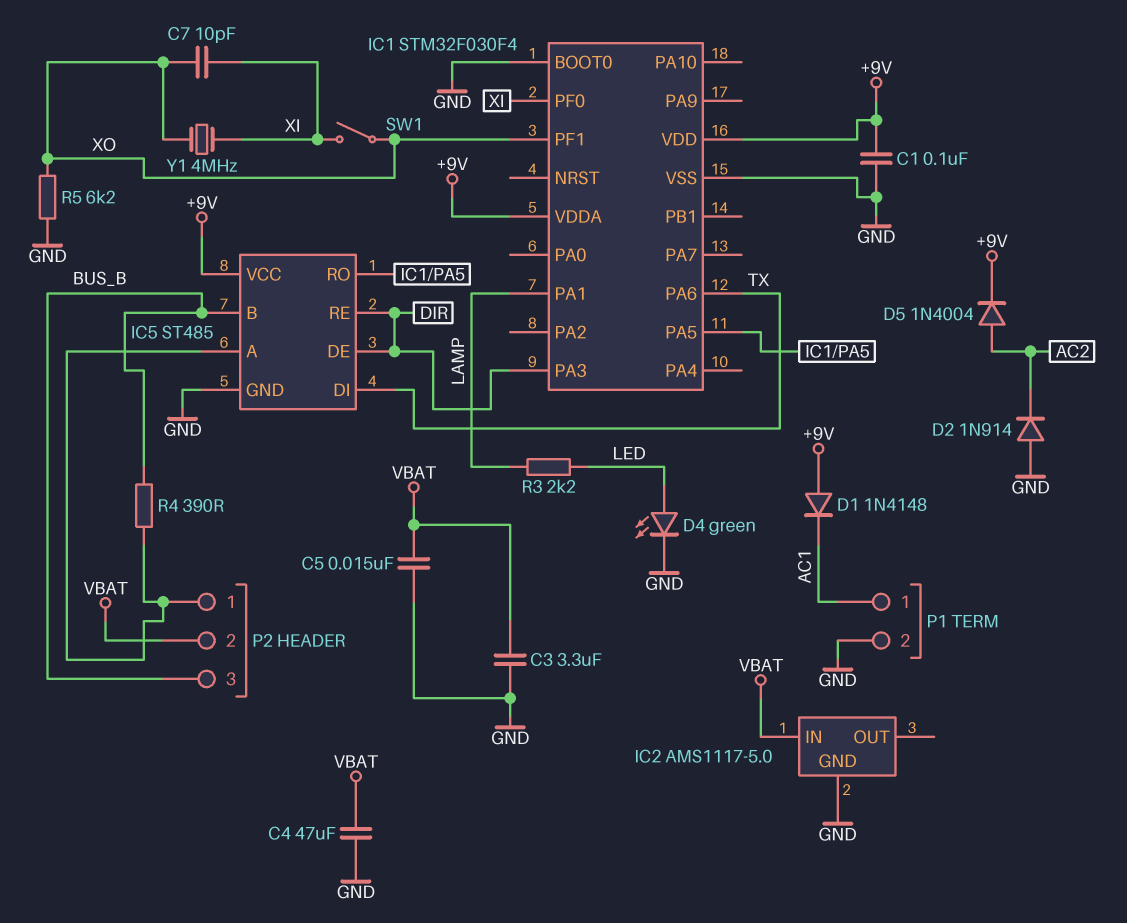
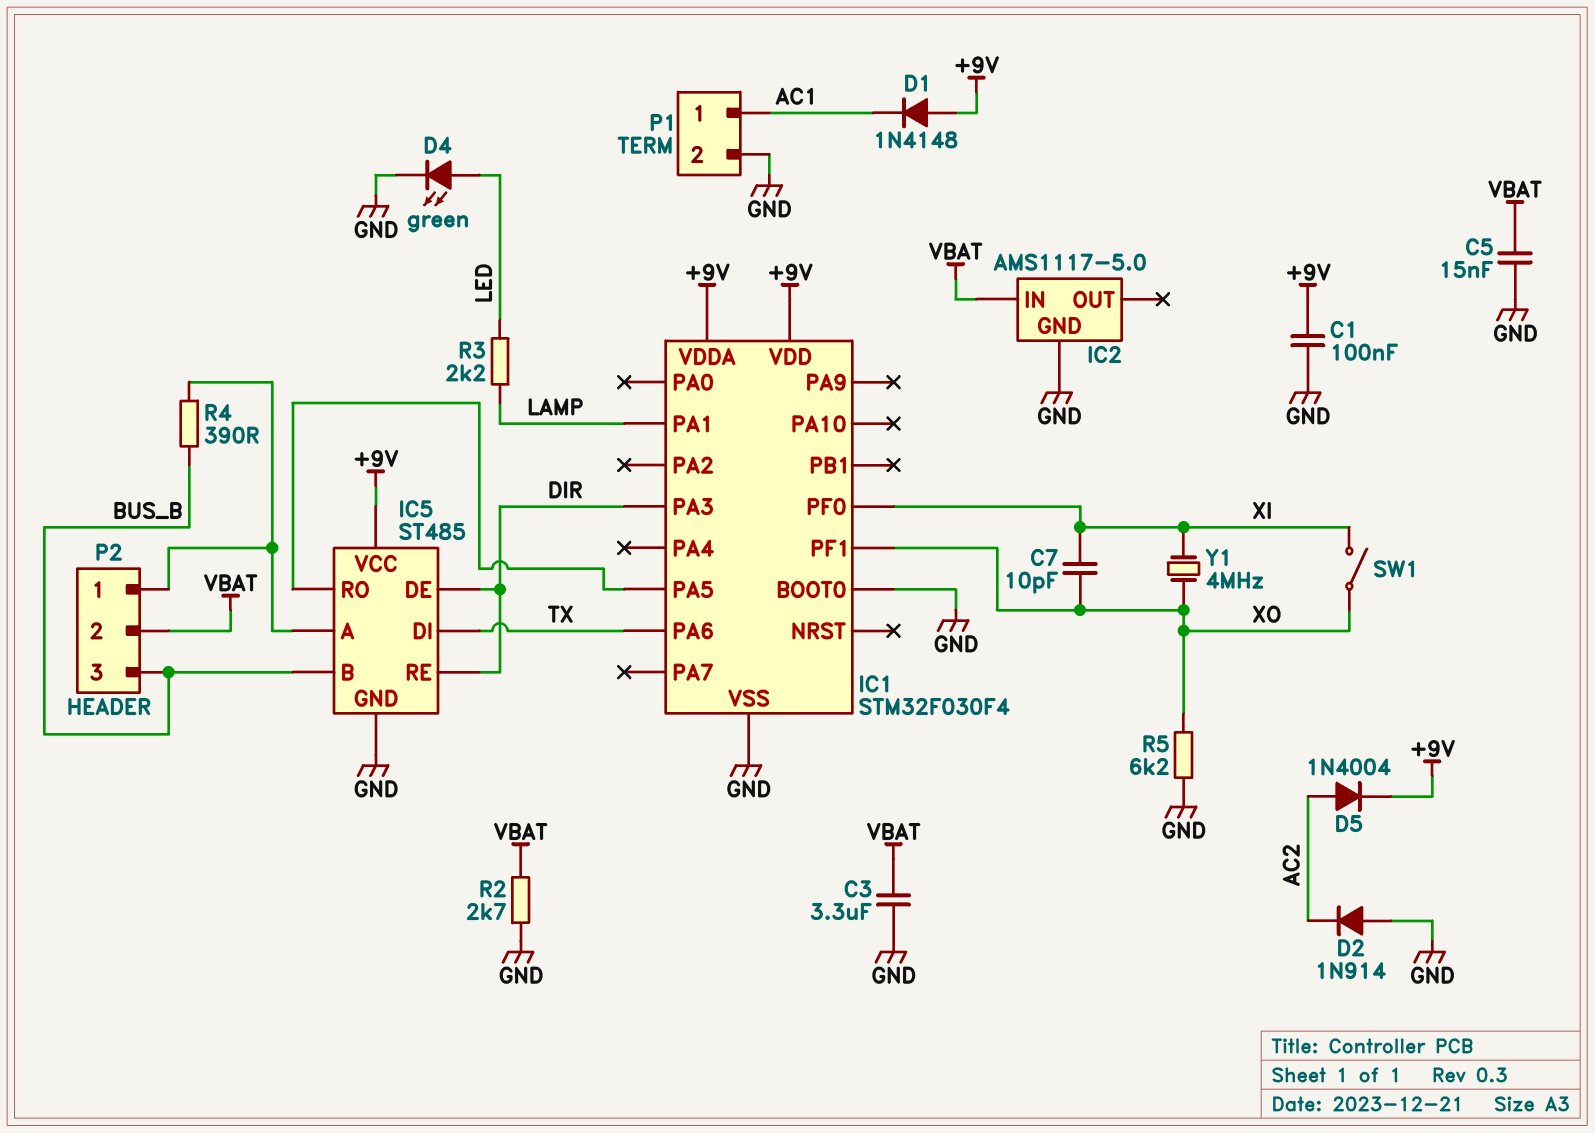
C4: 47uF (GND, VBAT) -> none
R2: none -> 2.7k (GND, VBAT)

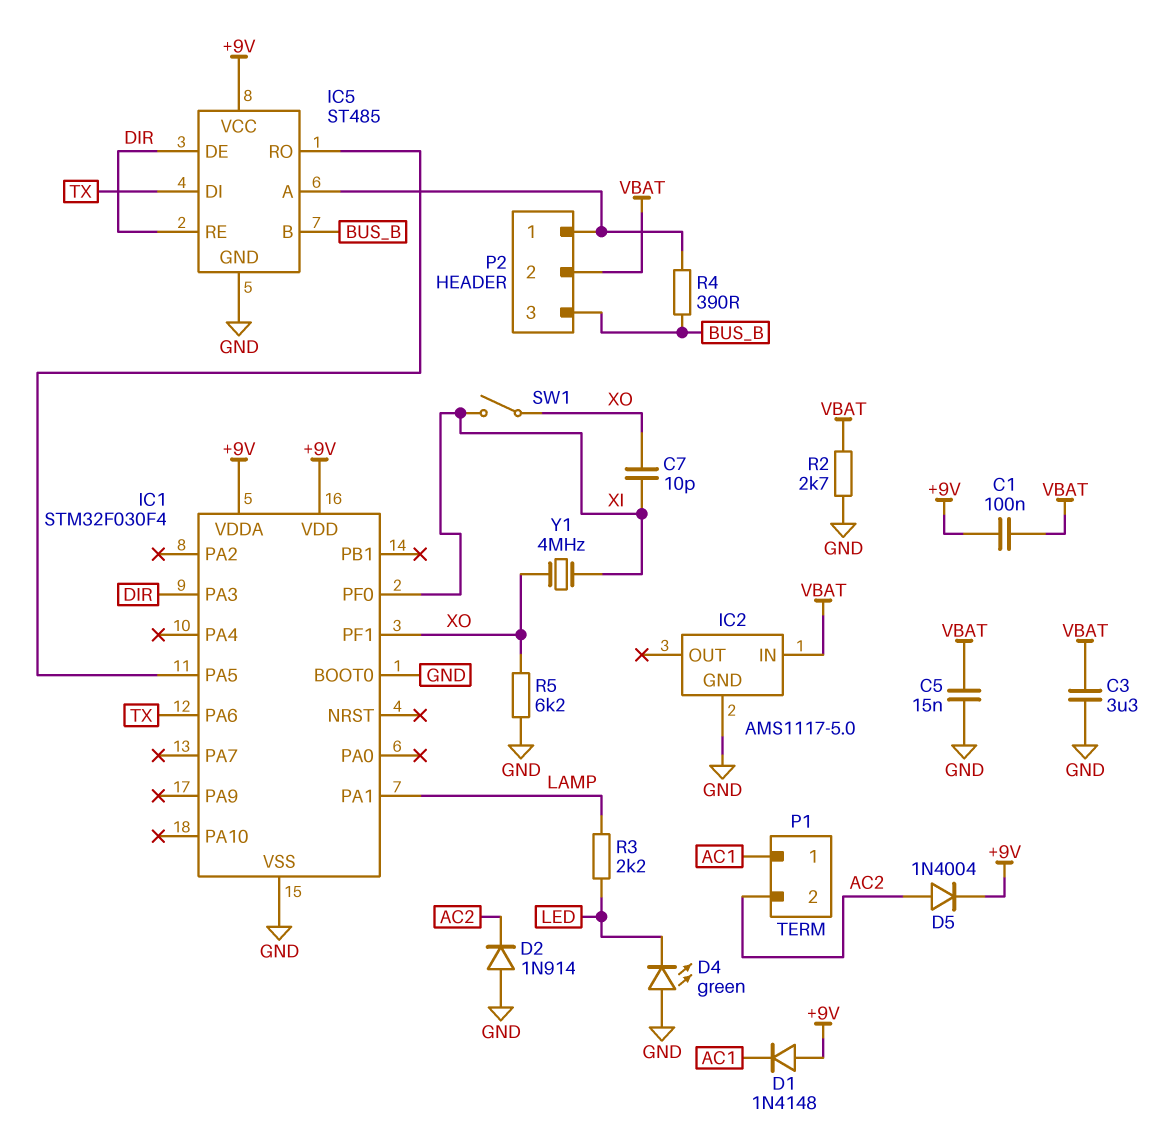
C1: 100nF (+9V, GND) -> 100nF (+9V, VBAT)
D4: LED green (A LED, K GND) -> LED green (A GND, K LED)
P1 pin 2: GND -> AC2

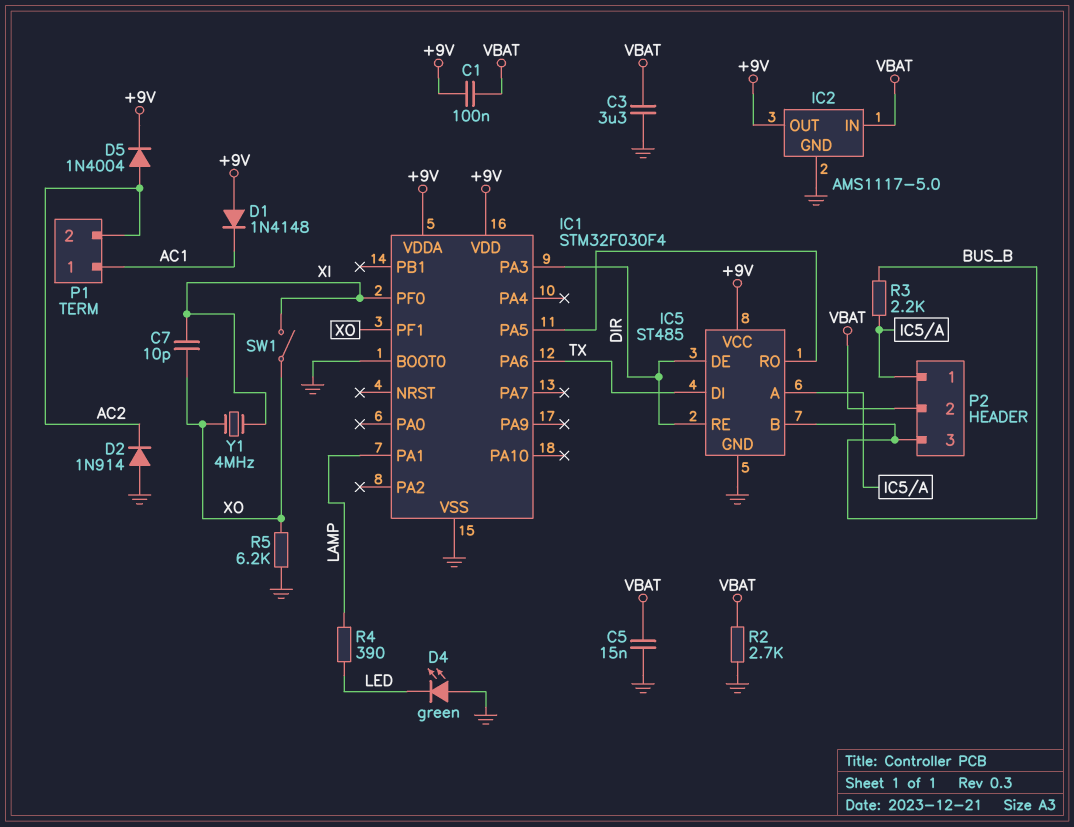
IC2 pin OUT: none -> +9V
R3: 2.2k (LAMP, LED) -> 2.2k (BUS_B, IC5/A)
R4: 390 (BUS_B, IC5/A) -> 390 (LAMP, LED)

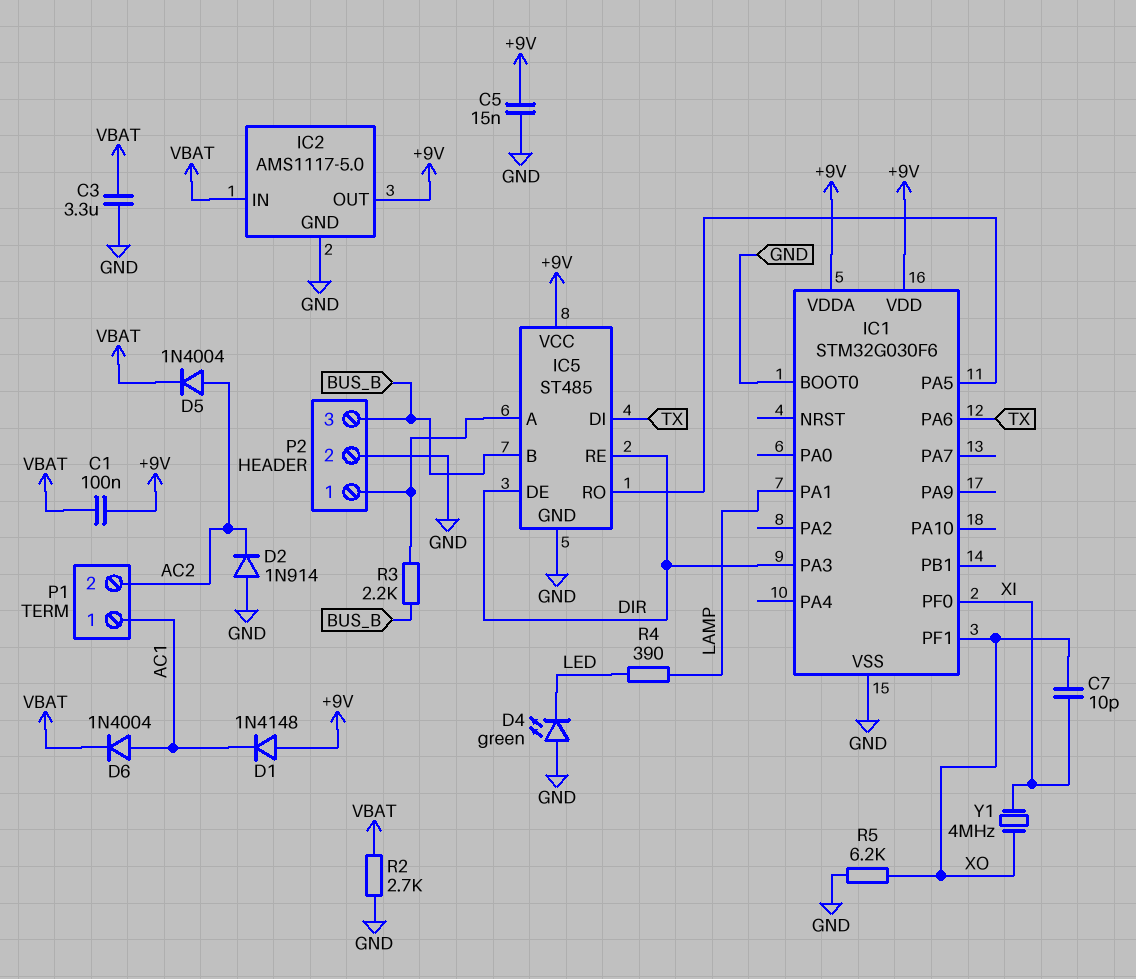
C5: 15nF (GND, VBAT) -> 15nF (+9V, GND)
D5: diode 1N4004 (A AC2, K +9V) -> diode 1N4004 (A AC2, K VBAT)
D6: none -> diode 1N4004 (A AC1, K VBAT)
IC1: STM32F030F4 -> STM32G030F6
P2 pin 2: VBAT -> GND
SW1: switch (XI, XO) -> none

